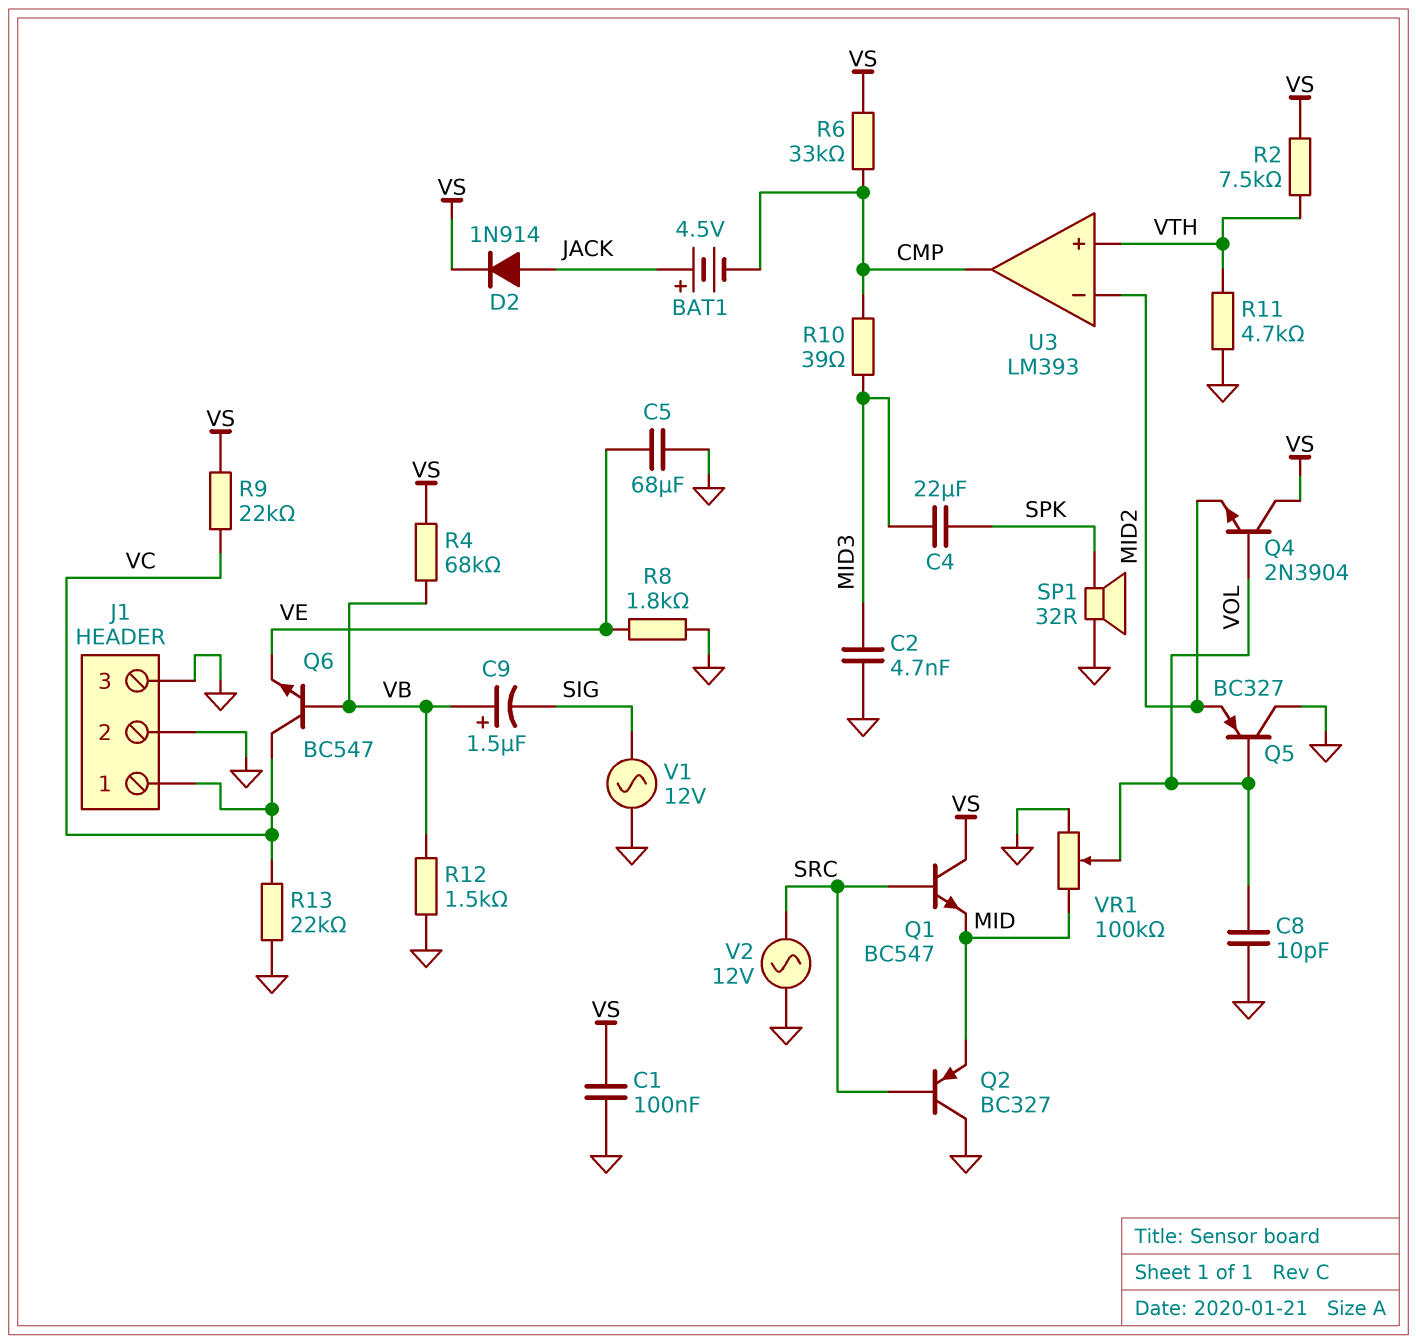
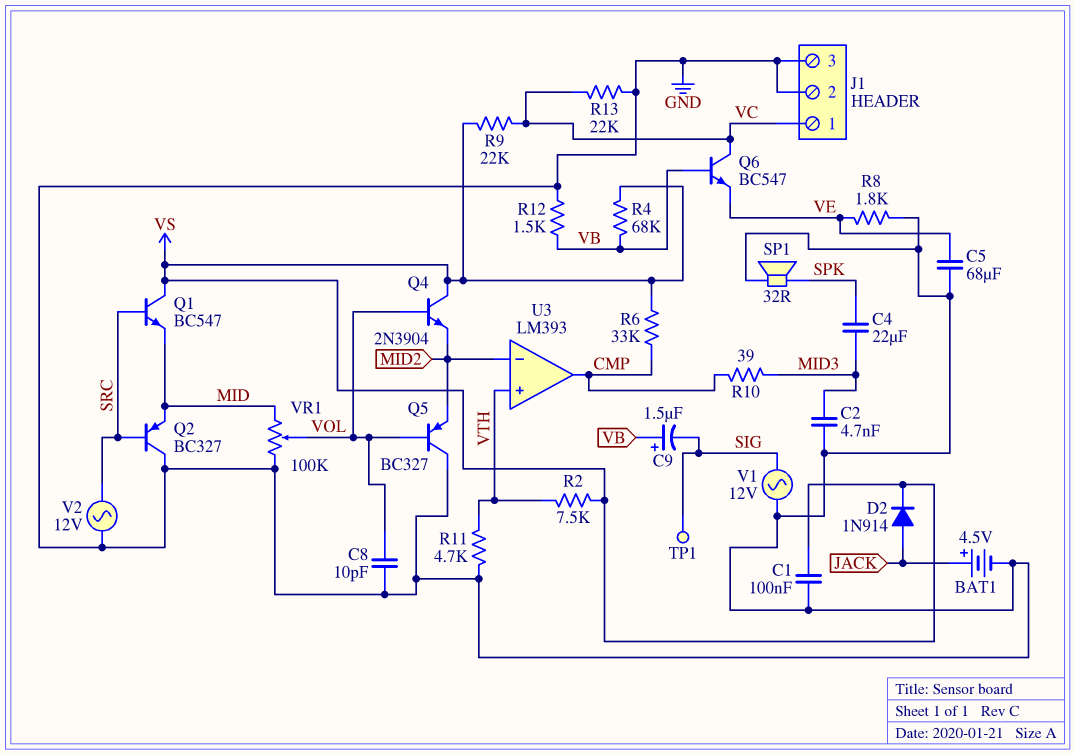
BAT1: 4.5V (plus JACK, minus CMP) -> 4.5V (plus JACK, minus GND)
TP1: none -> test point (SIG)

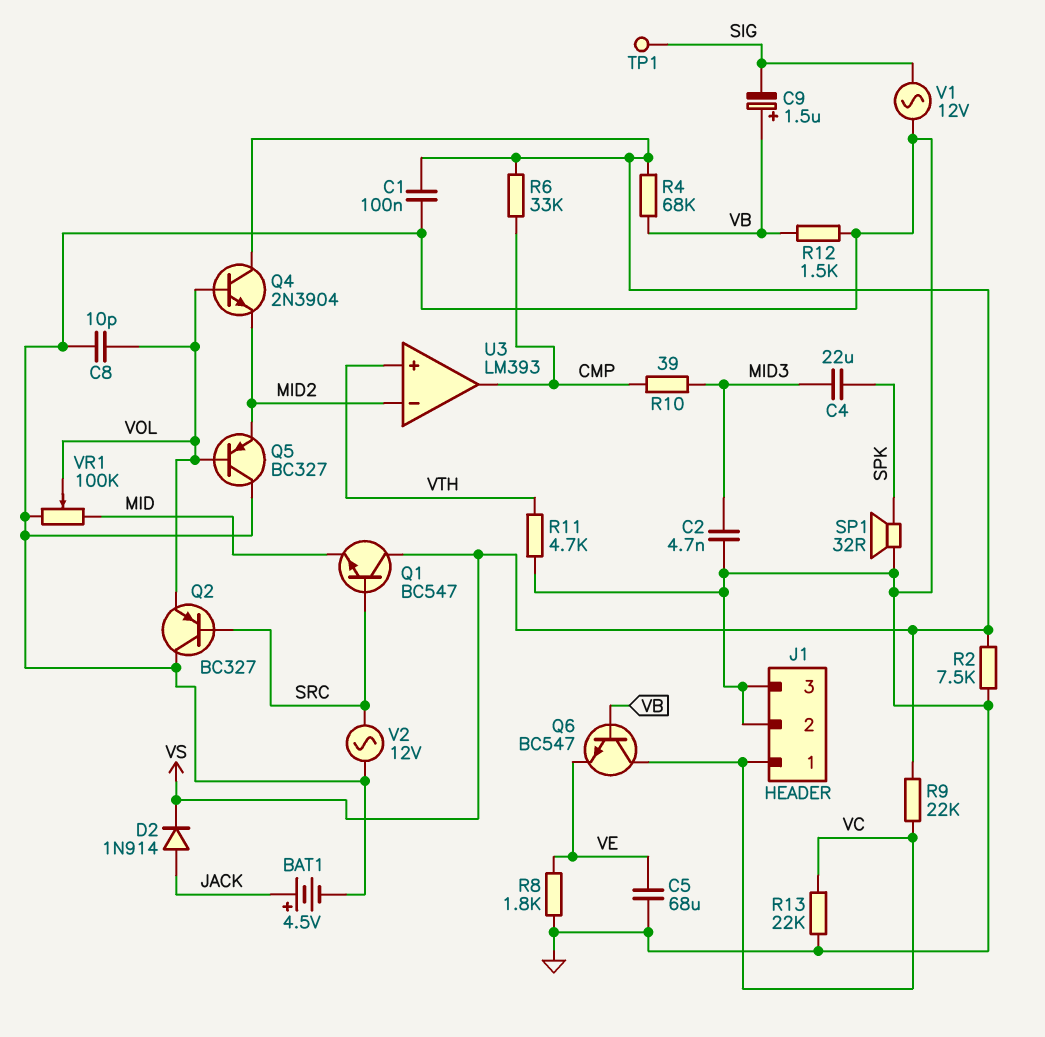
Q2: PNP BC327 (B SRC, C GND, E MID) -> PNP BC327 (B SRC, C GND, E VOL)
R2: 7.5k (VS, VTH) -> 7.5k (GND, VS)

